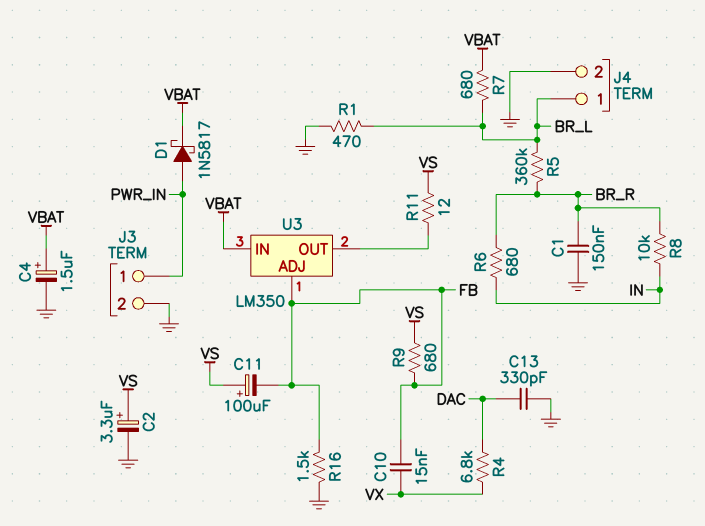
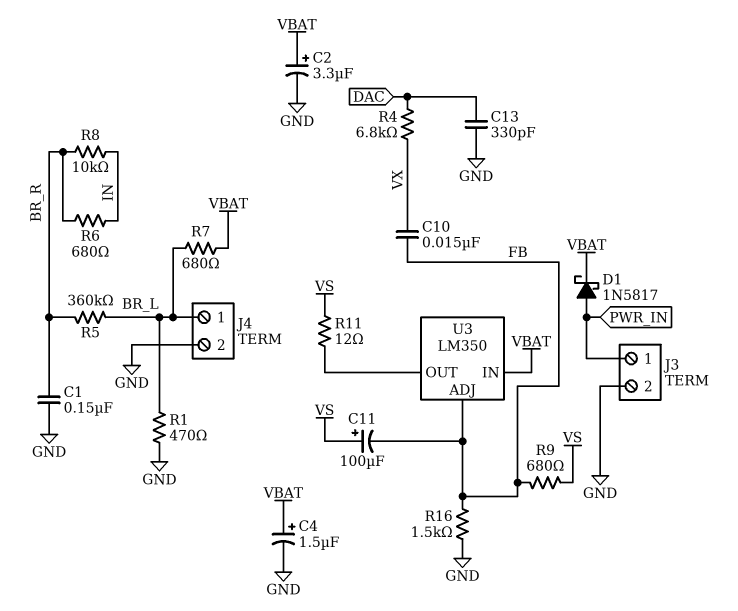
C2: 3.3uF (plus VS, minus GND) -> 3.3uF (plus VBAT, minus GND)

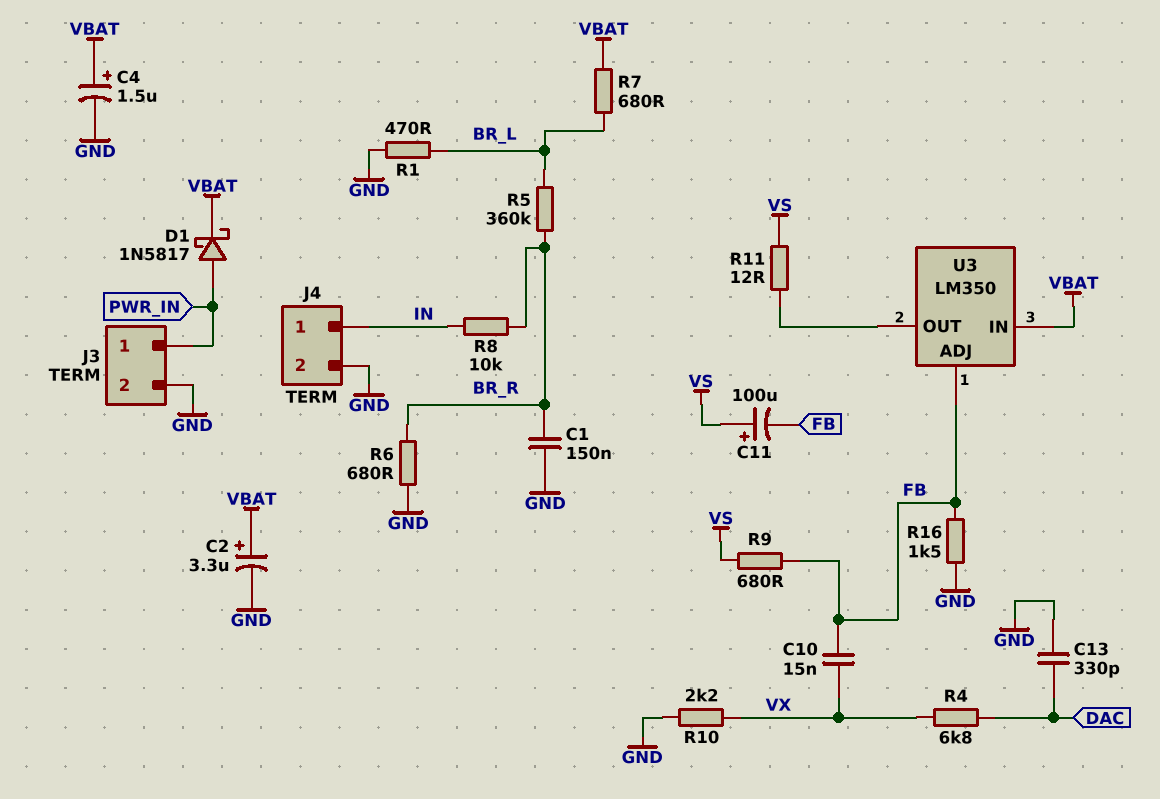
J4 pin 1: BR_L -> IN
R6: 680 (BR_R, IN) -> 680 (BR_R, GND)
R10: none -> 2.2k (GND, VX)

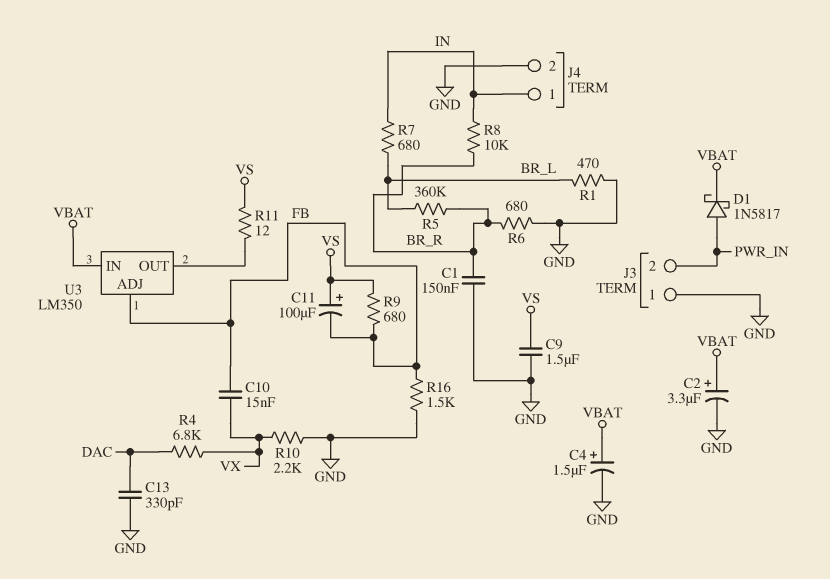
C9: none -> 1.5uF (GND, VS)
J3 pin 1: PWR_IN -> GND
J3 pin 2: GND -> PWR_IN
R7: 680 (BR_L, VBAT) -> 680 (BR_L, IN)

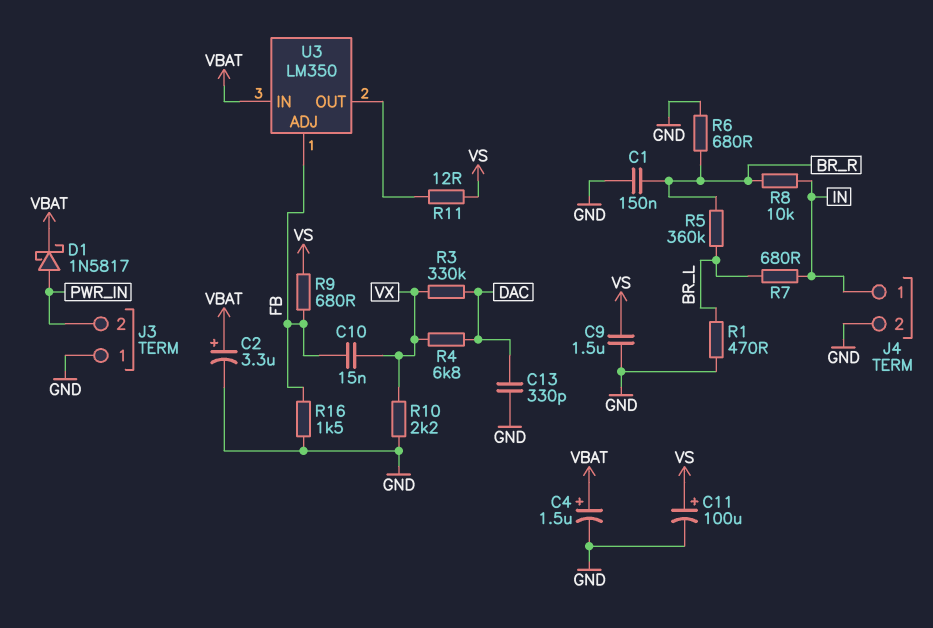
C11: 100uF (plus VS, minus FB) -> 100uF (plus VS, minus GND)
R3: none -> 330k (DAC, VX)

